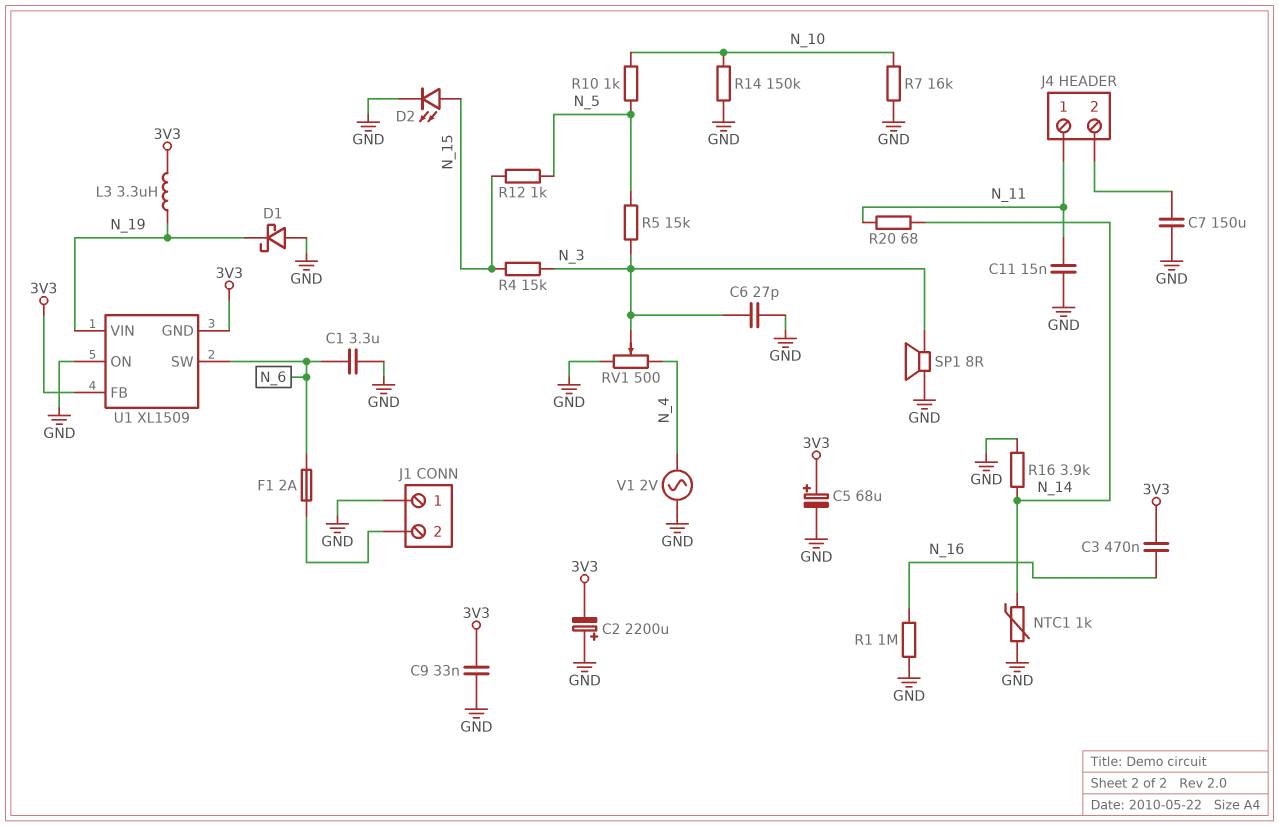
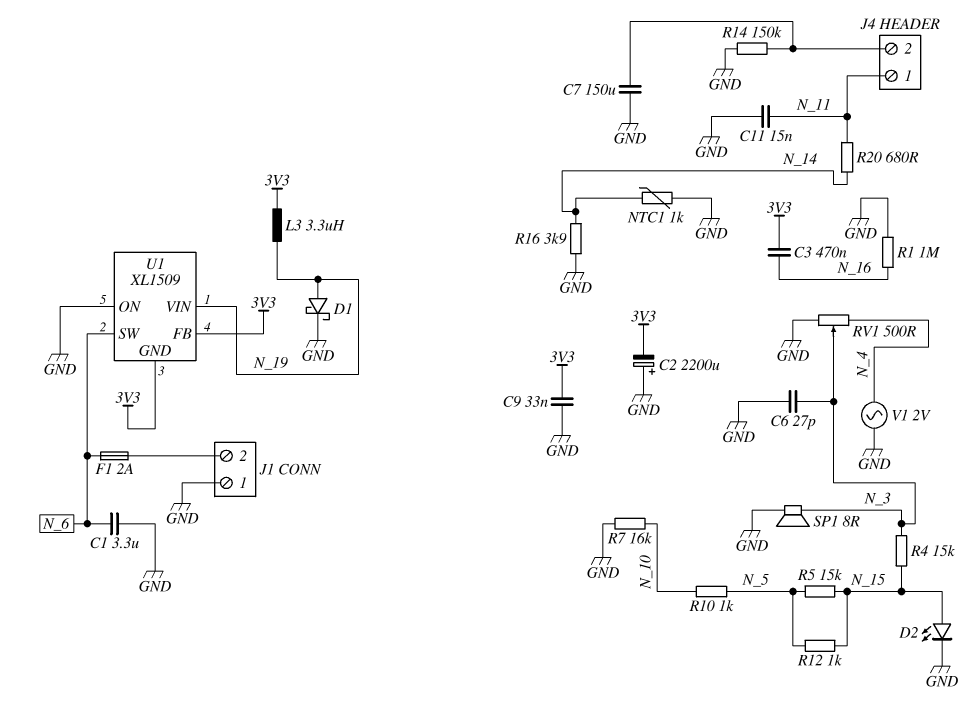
C5: 68uF (plus 3V3, minus GND) -> none
D1: schottky (A GND, K N_19) -> schottky (A N_19, K GND)
R5: 15k (N_3, N_5) -> 15k (N_5, N_15)
R14: 150k (GND, N_10) -> 150k (GND, J4/2)
R20: 68 (N_11, N_14) -> 680 (N_11, N_14)

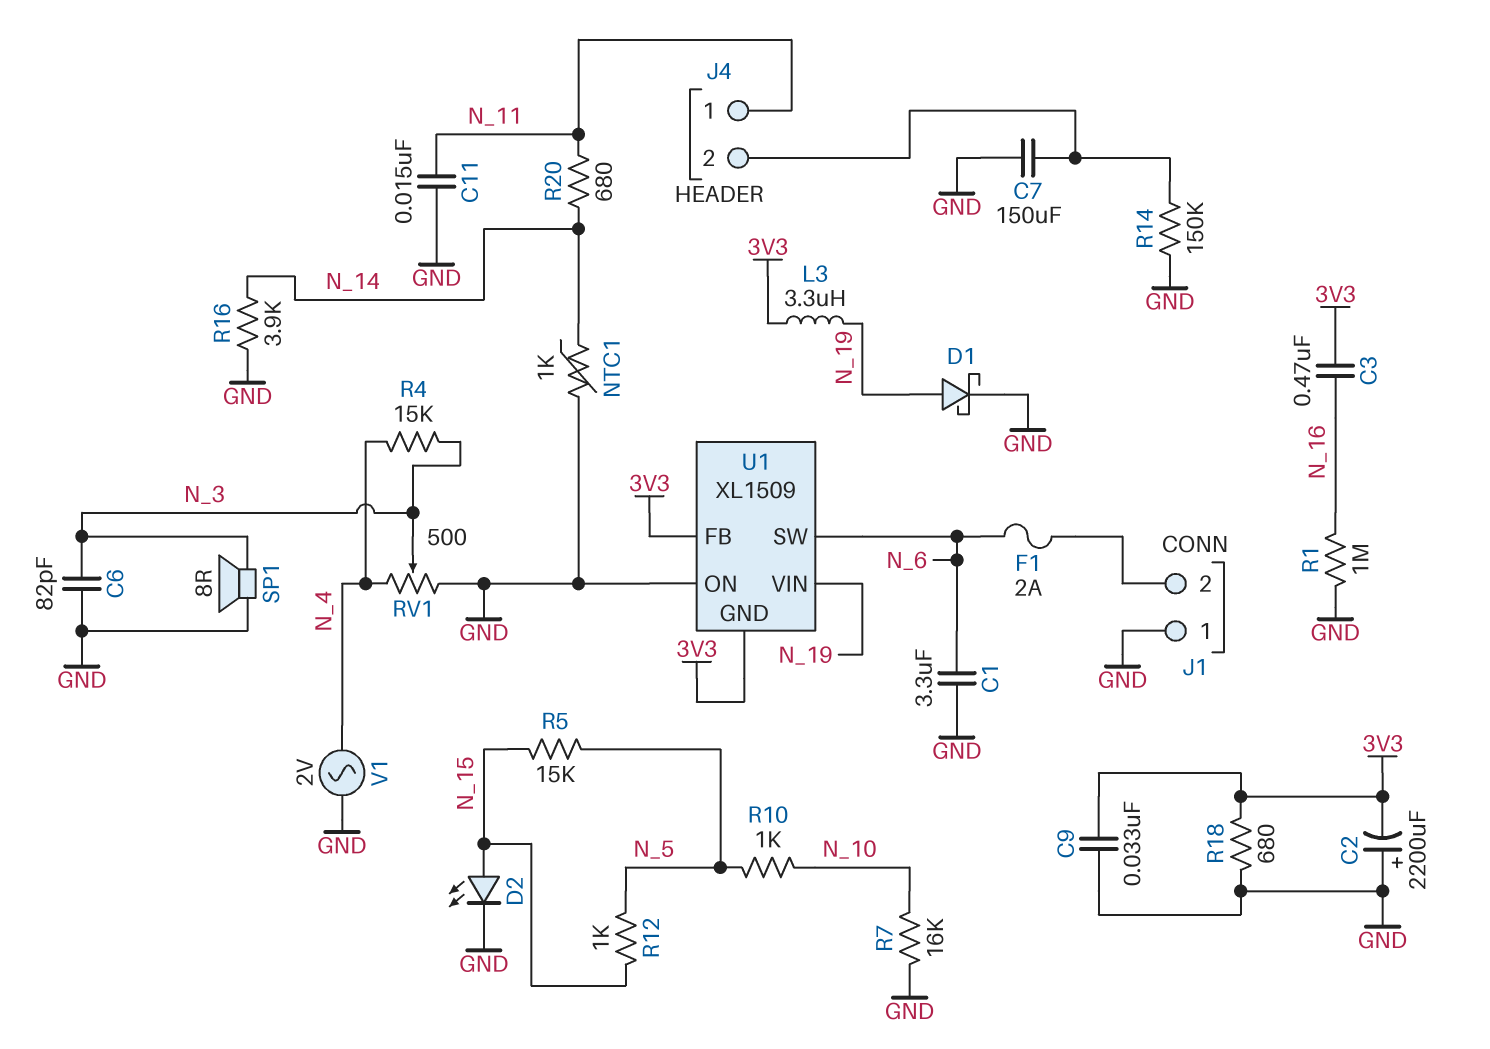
C6: 27pF (GND, N_3) -> 82pF (GND, N_3)
R4: 15k (N_3, N_15) -> 15k (N_3, N_4)
R18: none -> 680 (3V3, GND)

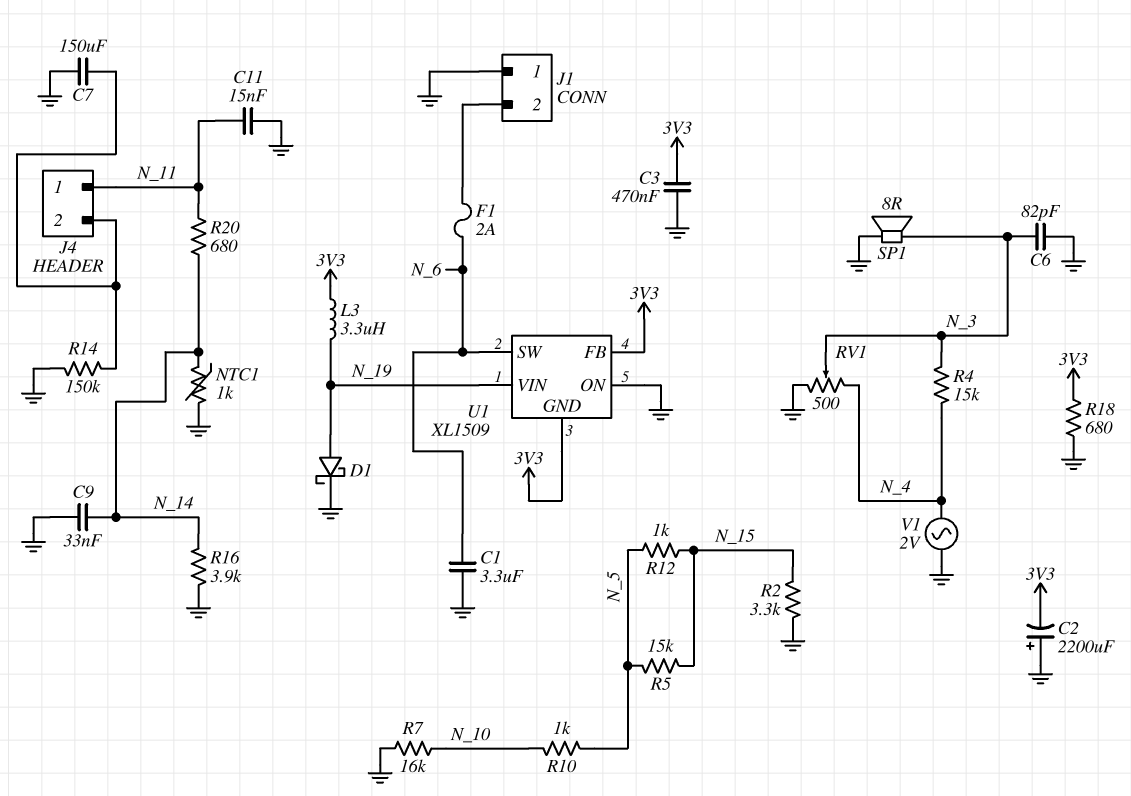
C3: 470nF (3V3, N_16) -> 470nF (3V3, GND)
C9: 33nF (3V3, GND) -> 33nF (GND, N_14)
D2: LED (A N_15, K GND) -> none
R1: 1M (GND, N_16) -> none
R2: none -> 3.3k (GND, N_15)

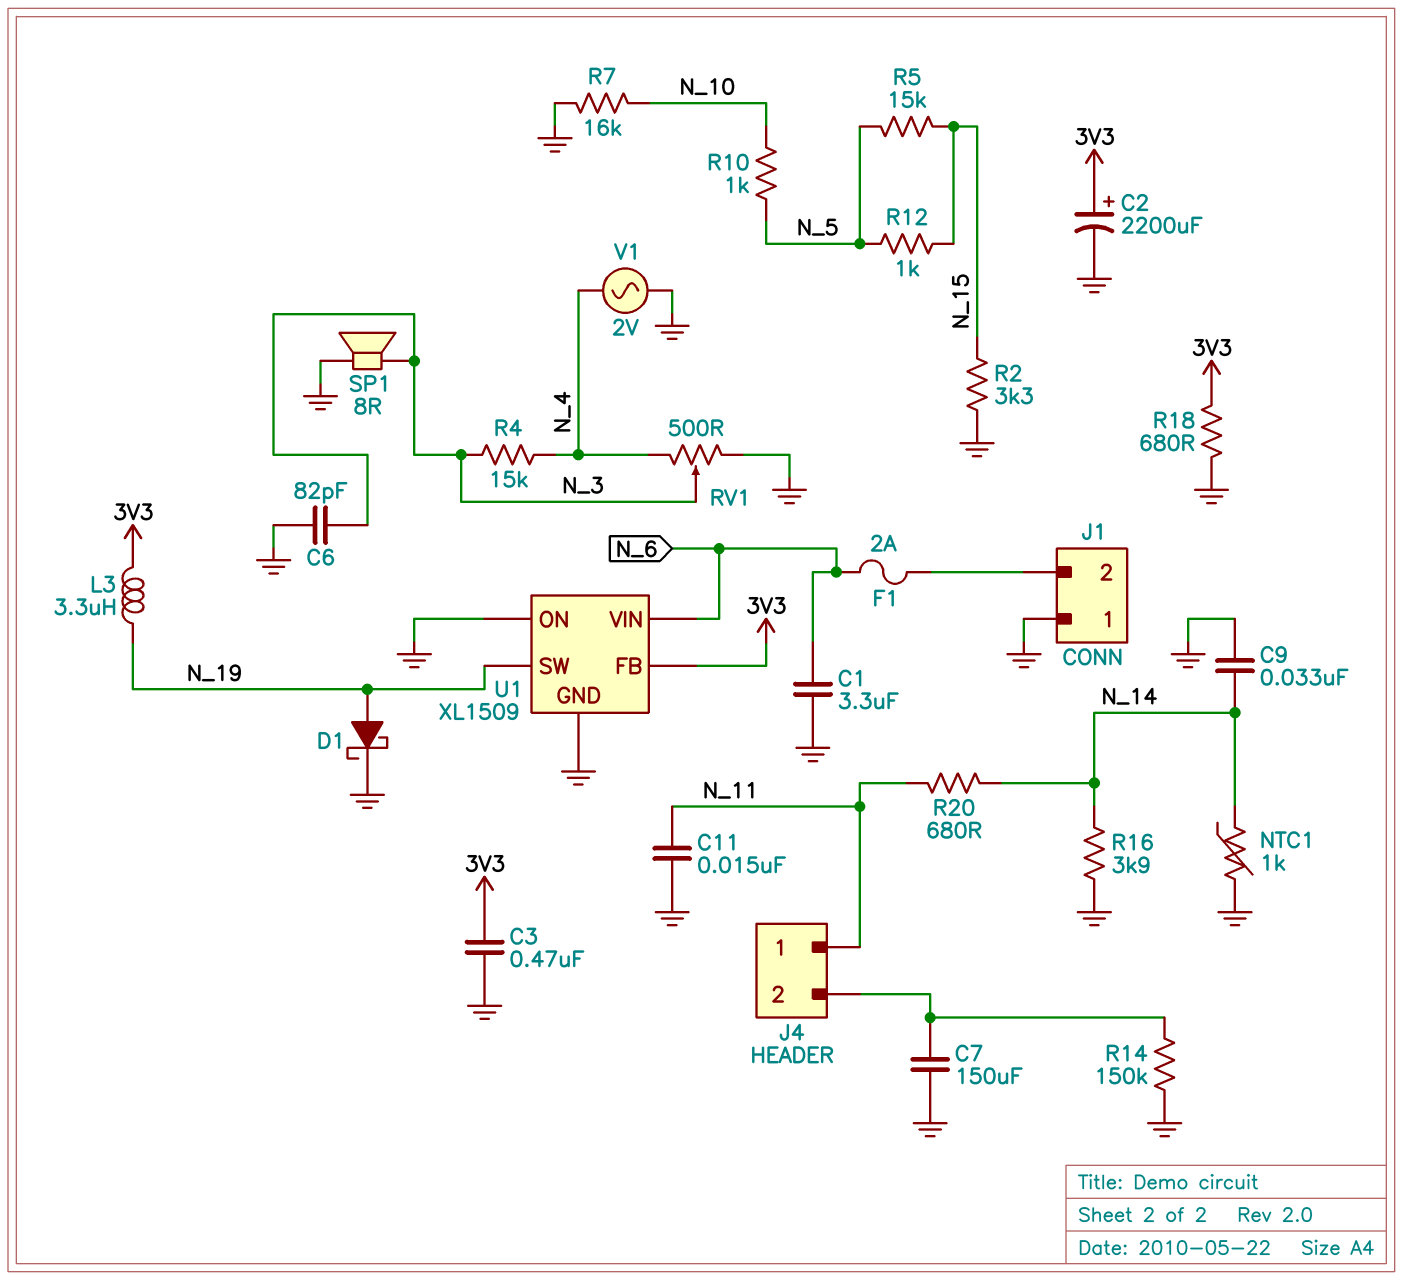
C2: 2200uF (plus GND, minus 3V3) -> 2200uF (plus 3V3, minus GND)
U1 pin GND: 3V3 -> GND
U1 pin SW: N_6 -> N_19
U1 pin VIN: N_19 -> N_6

